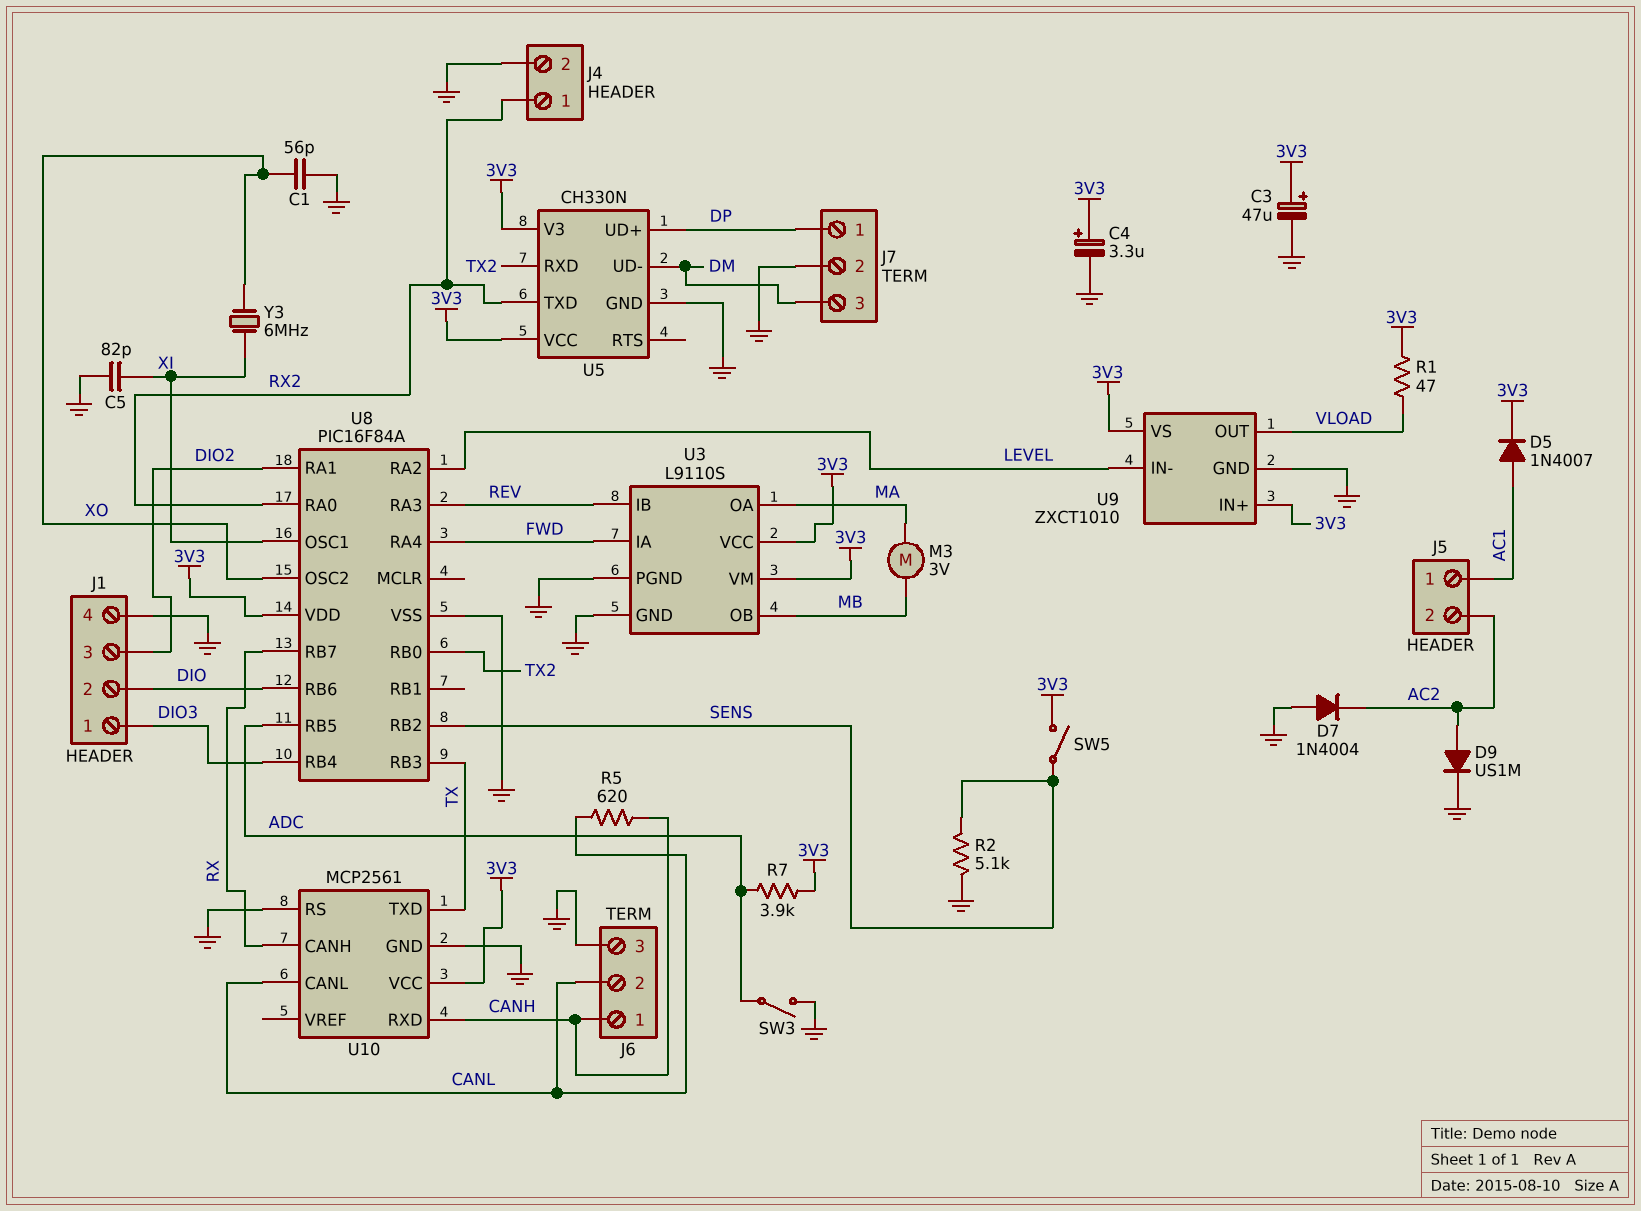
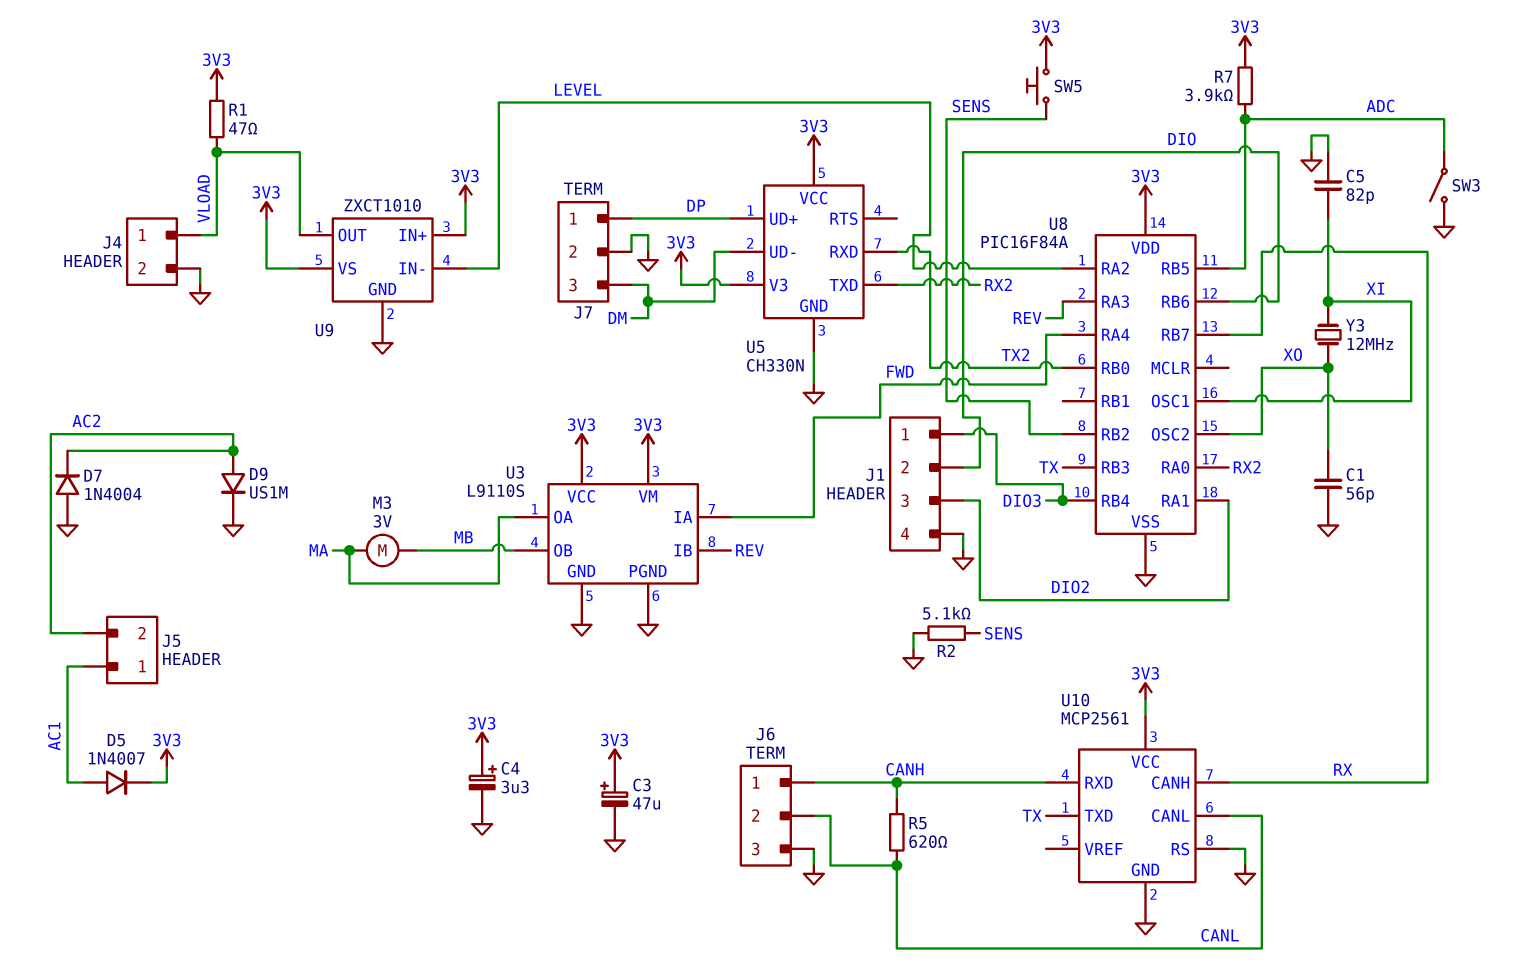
J4 pin 1: RX2 -> VLOAD
SW5: switch (3V3, SENS) -> button (3V3, SENS)
Y3: 6MHz (XI, XO) -> 12MHz (XI, XO)

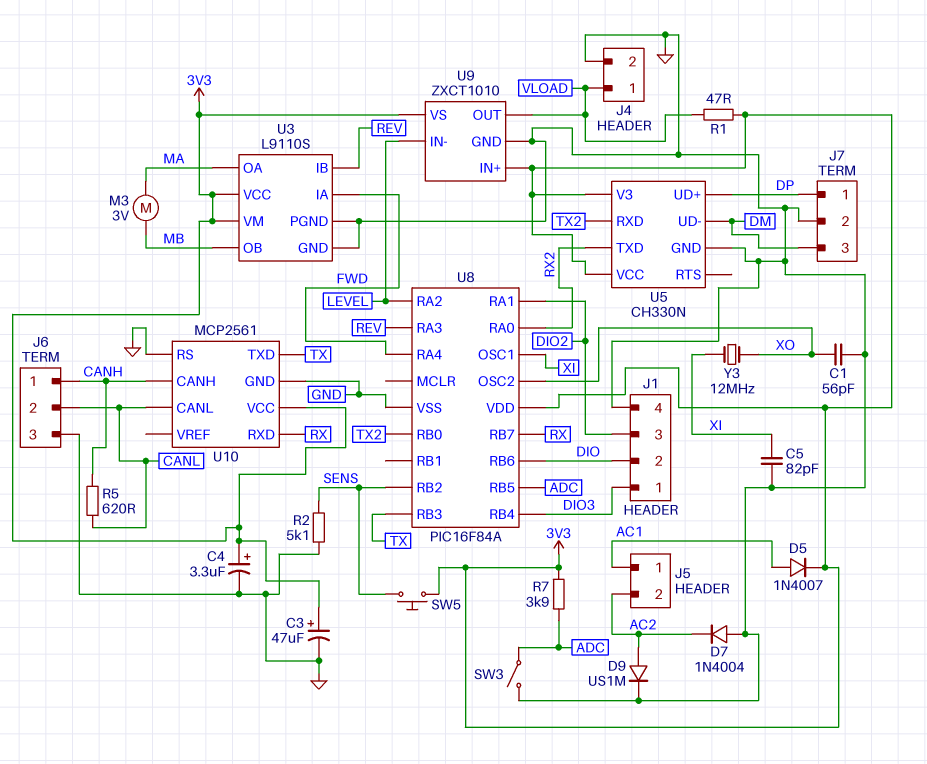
U10 pin CANH: RX -> CANH
U10 pin RXD: CANH -> RX

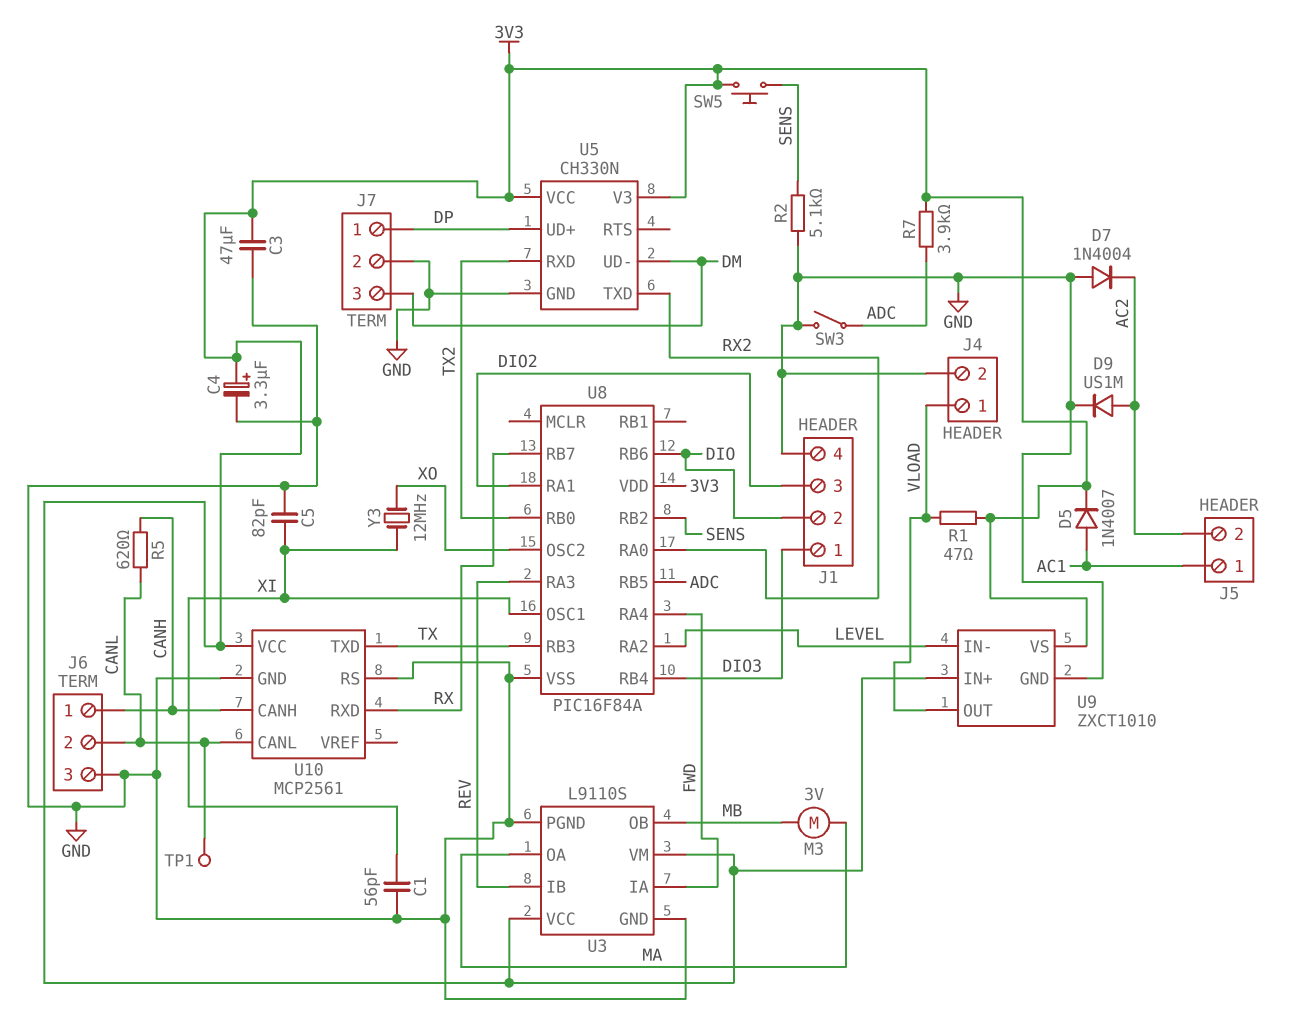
C1: 56pF (GND, XO) -> 56pF (GND, XI)
C3: 47uF (plus 3V3, minus GND) -> 47uF (3V3, GND)
TP1: none -> test point (CANL)

